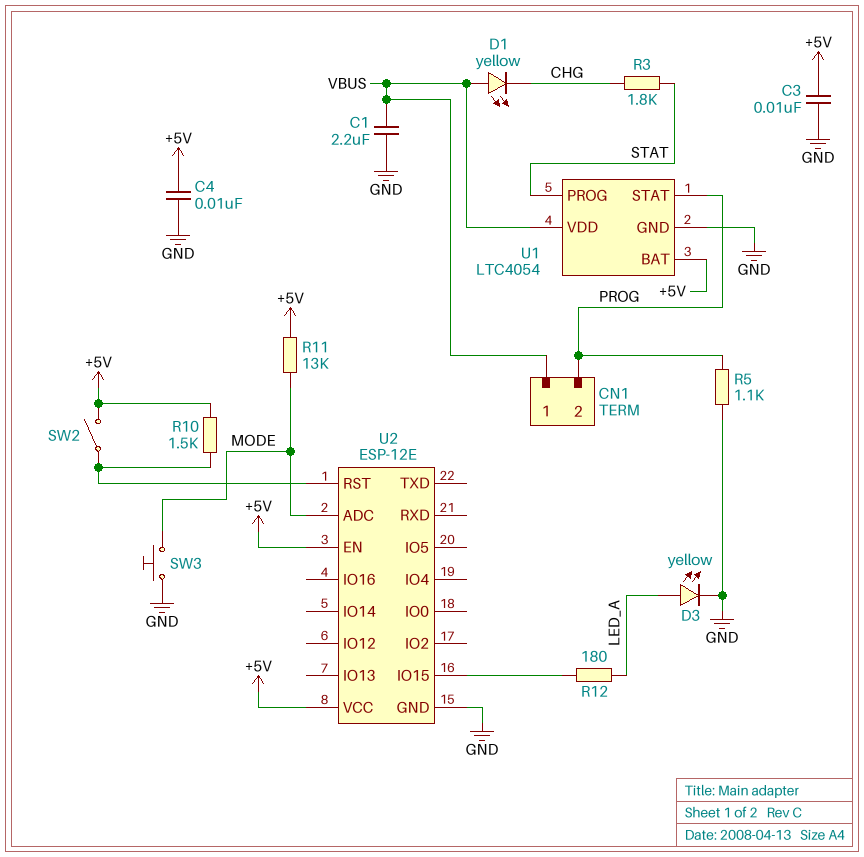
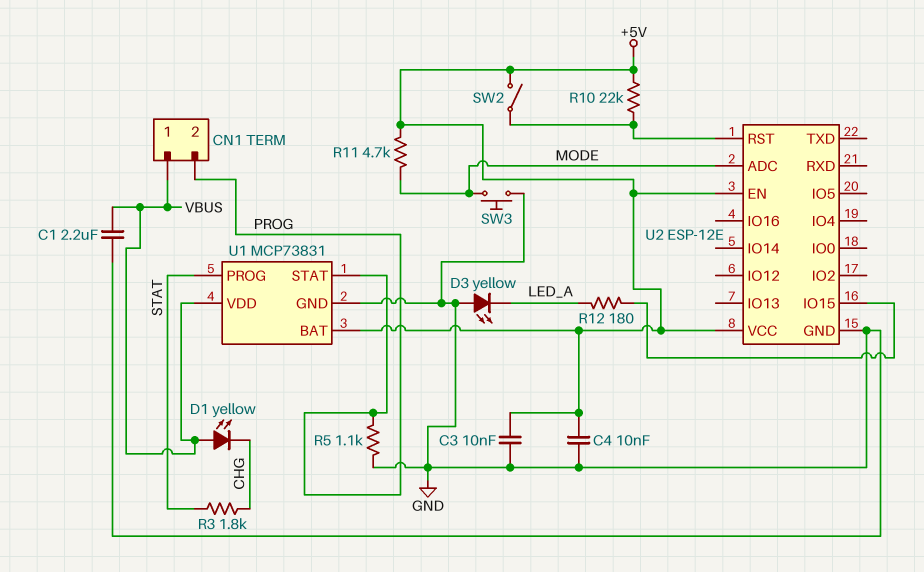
D3: LED yellow (A LED_A, K GND) -> LED yellow (A GND, K LED_A)
R10: 1.5k (+5V, U2/RST) -> 22k (+5V, U2/RST)
R11: 13k (+5V, MODE) -> 4.7k (+5V, MODE)
U1: LTC4054 -> MCP73831

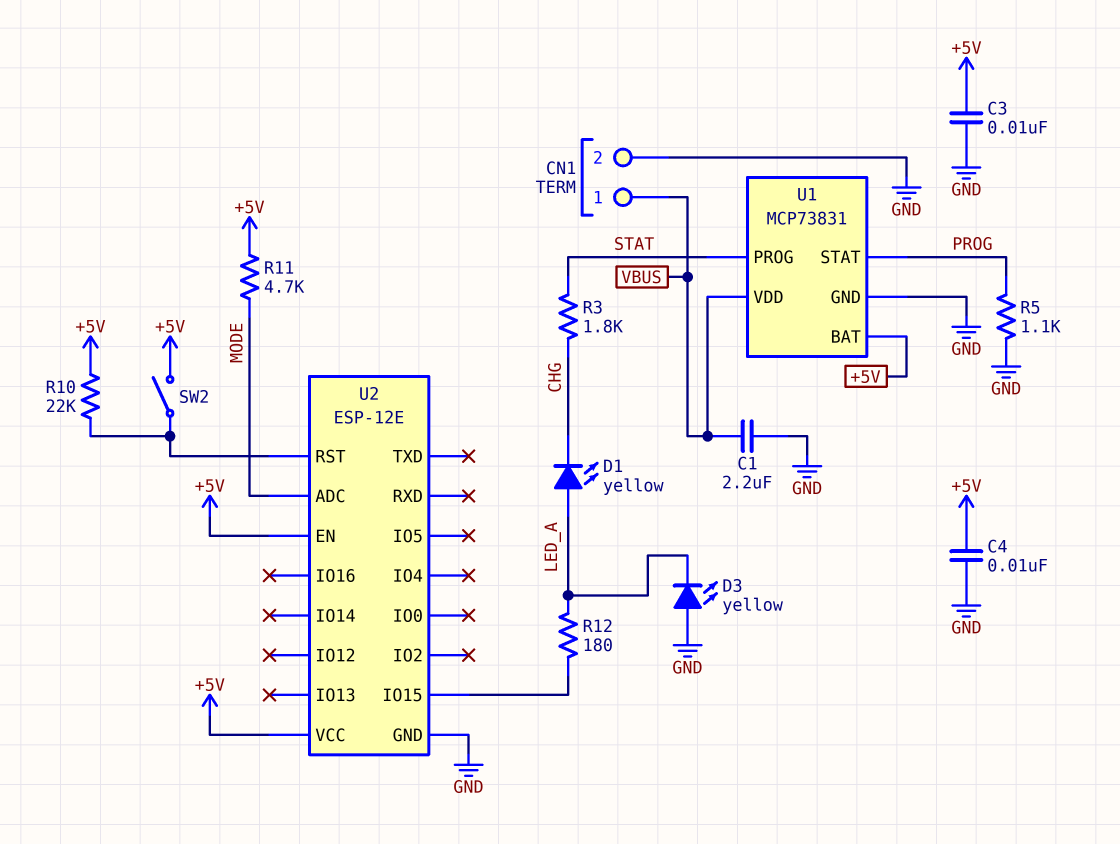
CN1 pin 2: PROG -> GND
D1: LED yellow (A VBUS, K CHG) -> LED yellow (A LED_A, K CHG)
SW3: button (GND, MODE) -> none

